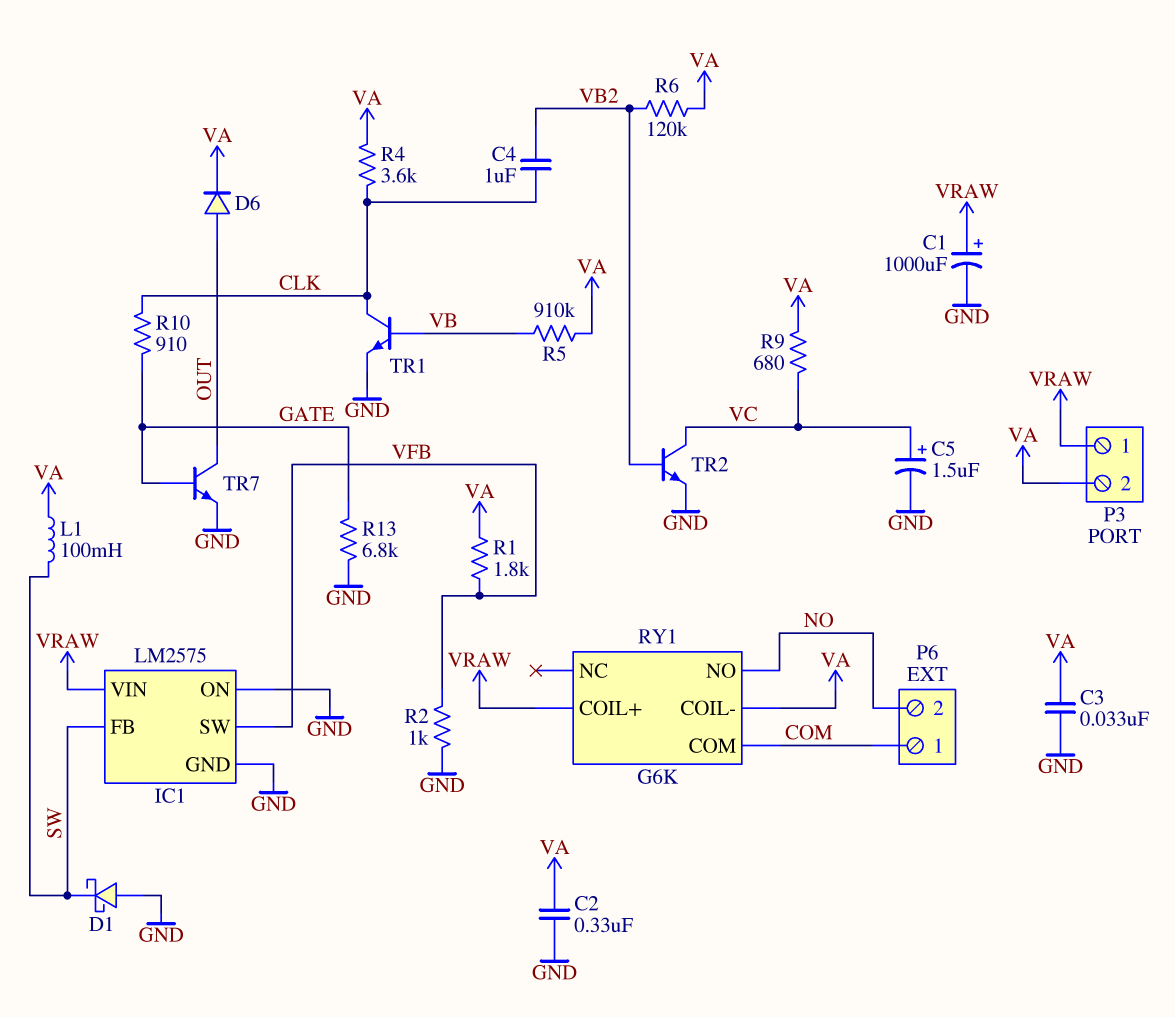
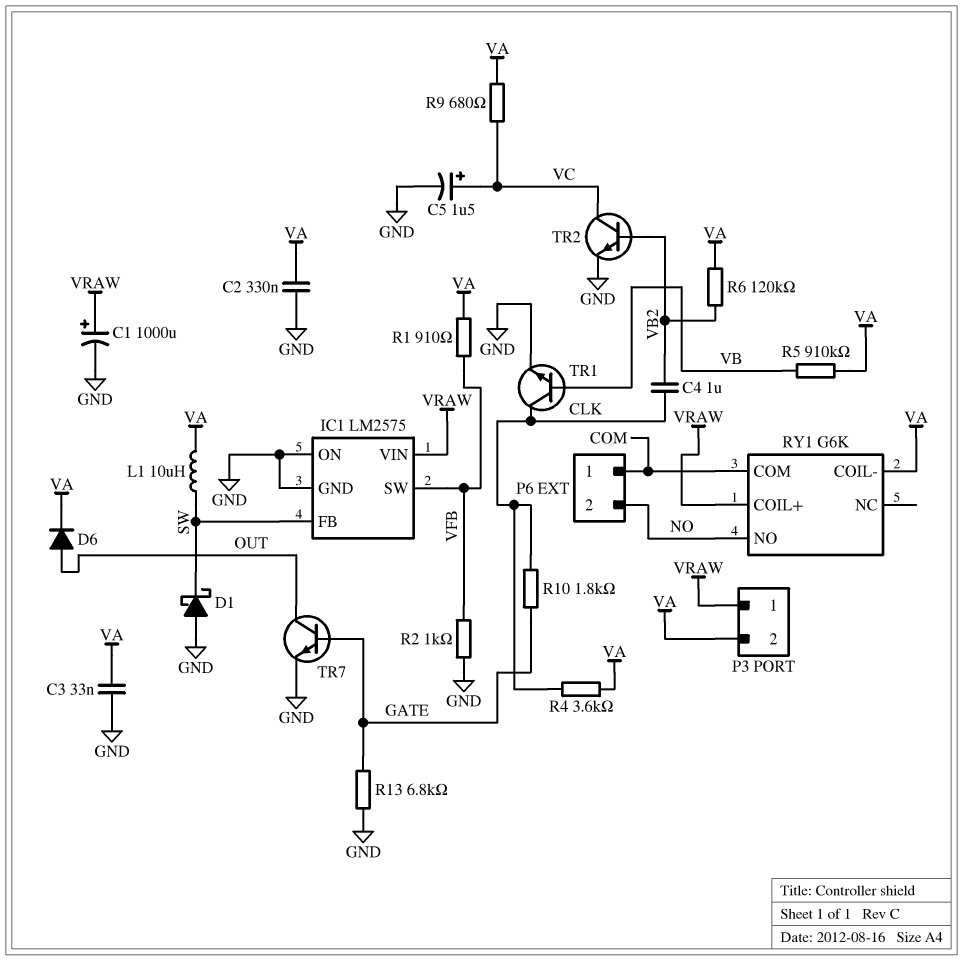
L1: 100mH (SW, VA) -> 10uH (SW, VA)
R1: 1.8k (VA, VFB) -> 910 (VA, VFB)
R10: 910 (CLK, GATE) -> 1.8k (CLK, GATE)

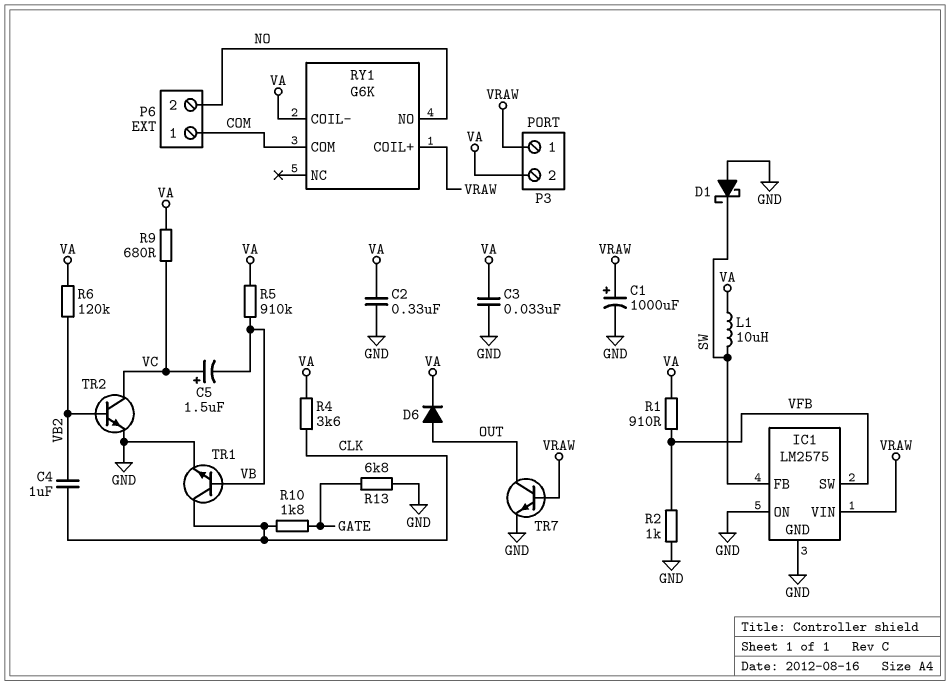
C5: 1.5uF (plus VC, minus GND) -> 1.5uF (plus VC, minus VB)
TR7: NPN (B GATE, C OUT, E GND) -> NPN (B VRAW, C OUT, E GND)

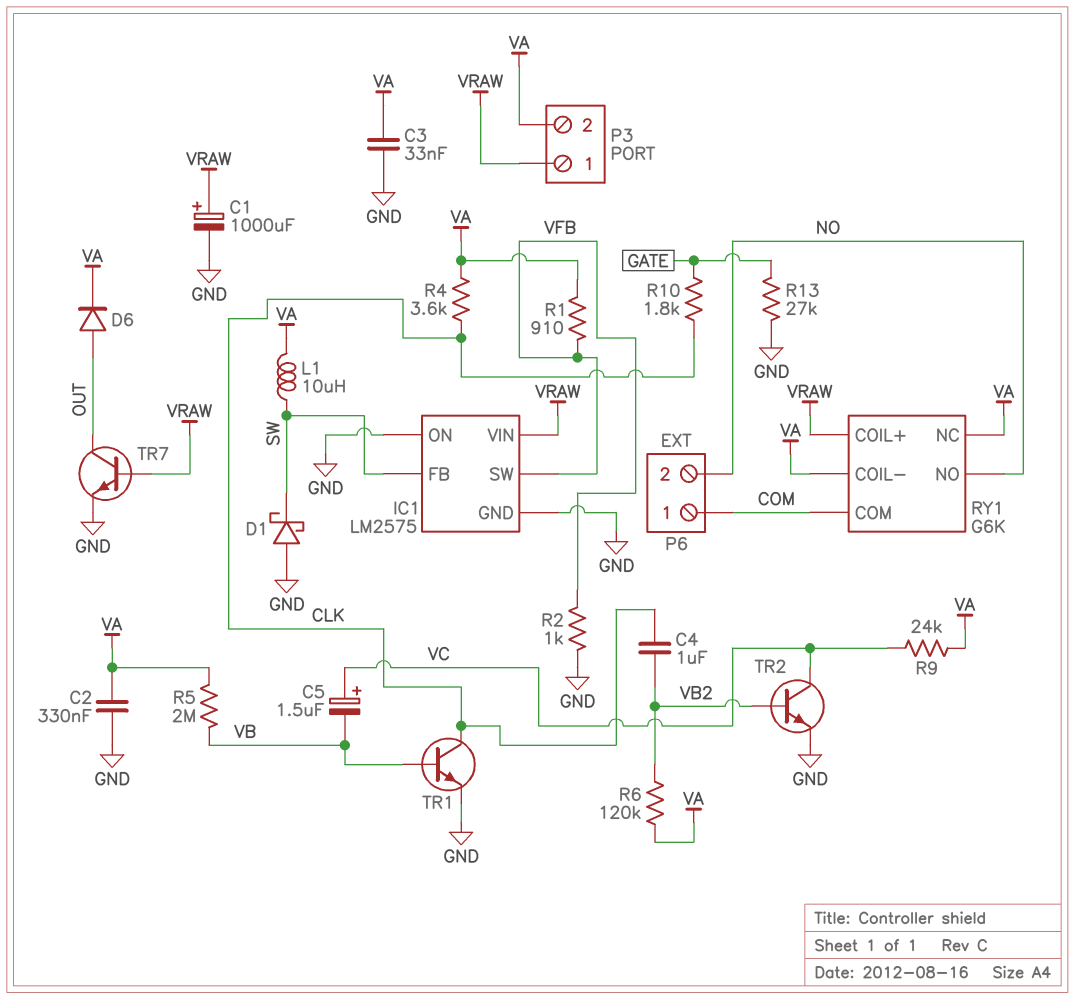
R5: 910k (VA, VB) -> 2M (VA, VB)
R9: 680 (VA, VC) -> 24k (VA, VC)
R13: 6.8k (GATE, GND) -> 27k (GATE, GND)
RY1 pin NC: none -> VA

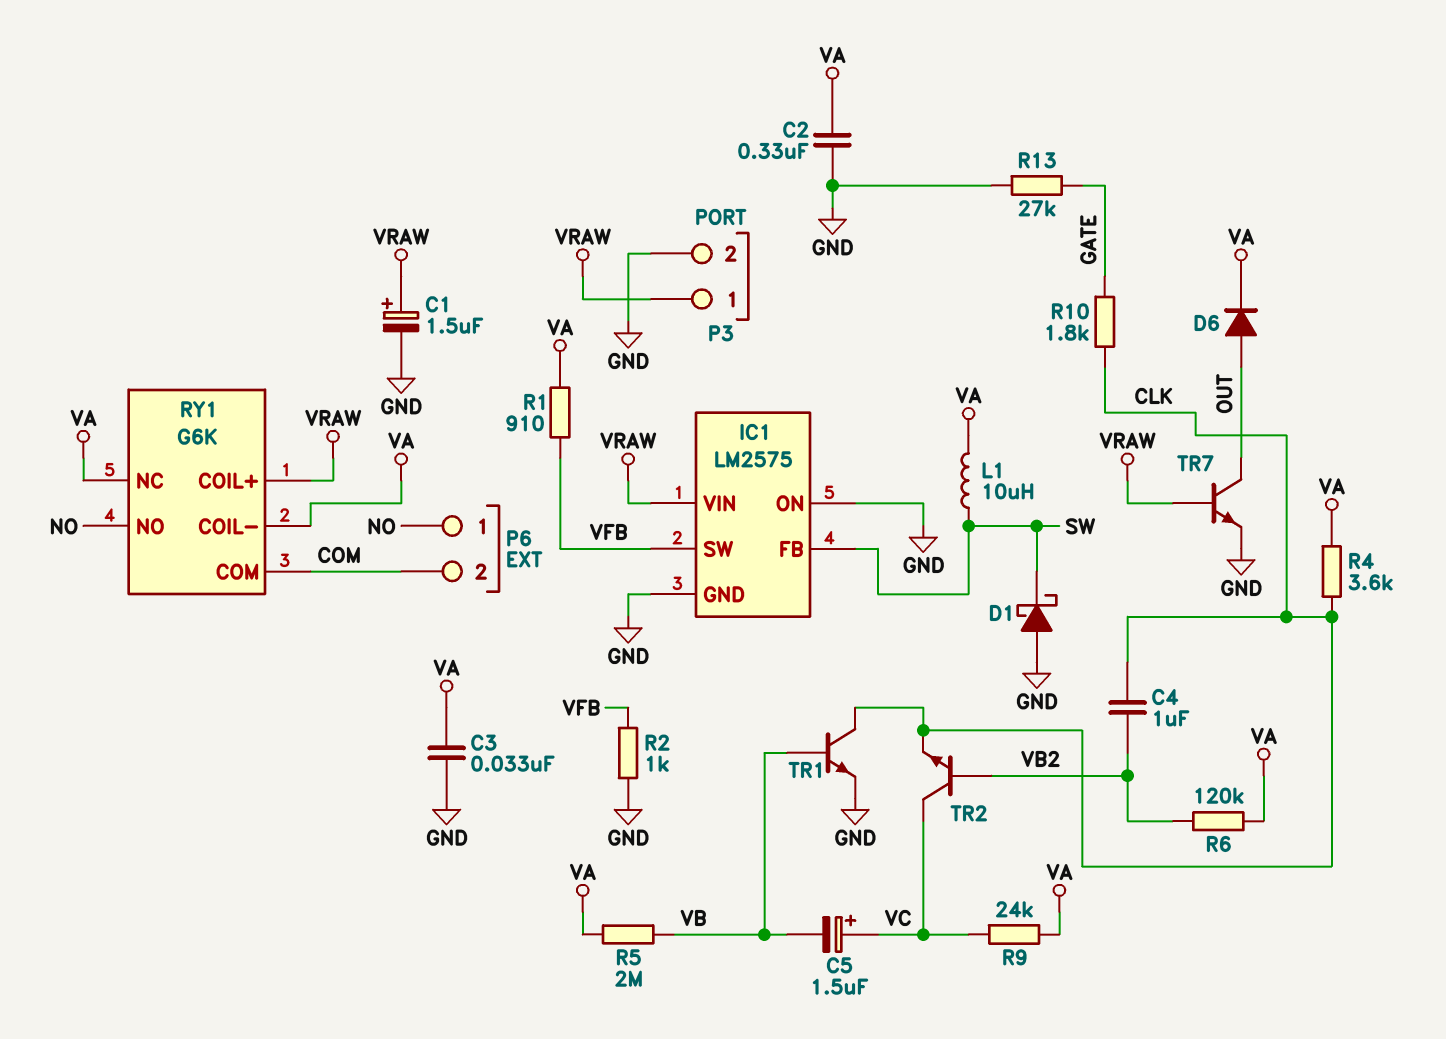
C1: 1000uF (plus VRAW, minus GND) -> 1.5uF (plus VRAW, minus GND)
P3 pin 2: VA -> GND
P6 pin 1: COM -> NO
P6 pin 2: NO -> COM
TR2: NPN (B VB2, C VC, E GND) -> NPN (B VB2, C VC, E CLK)

